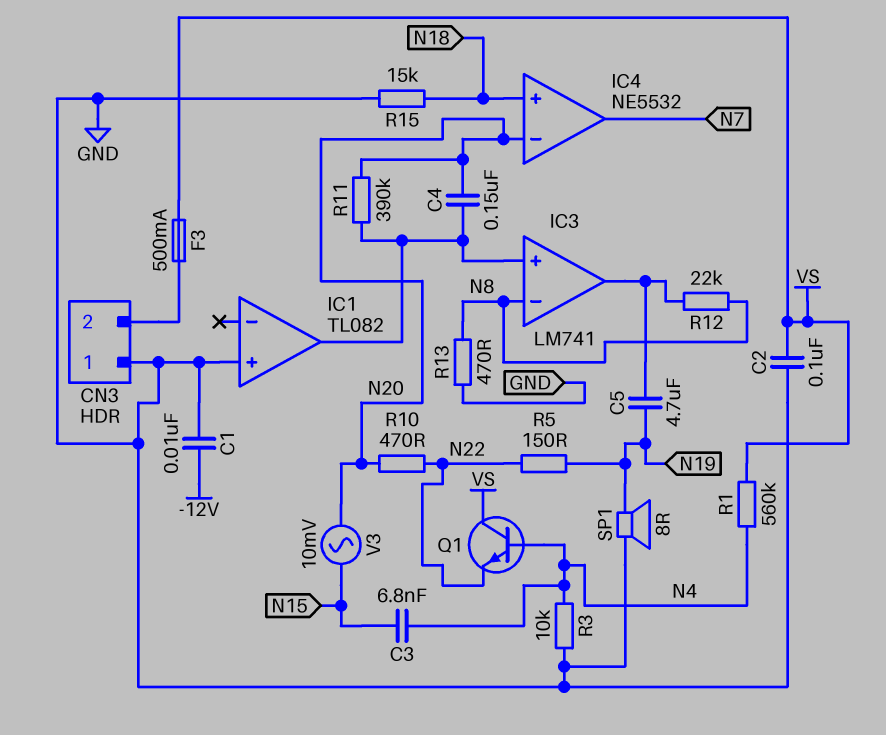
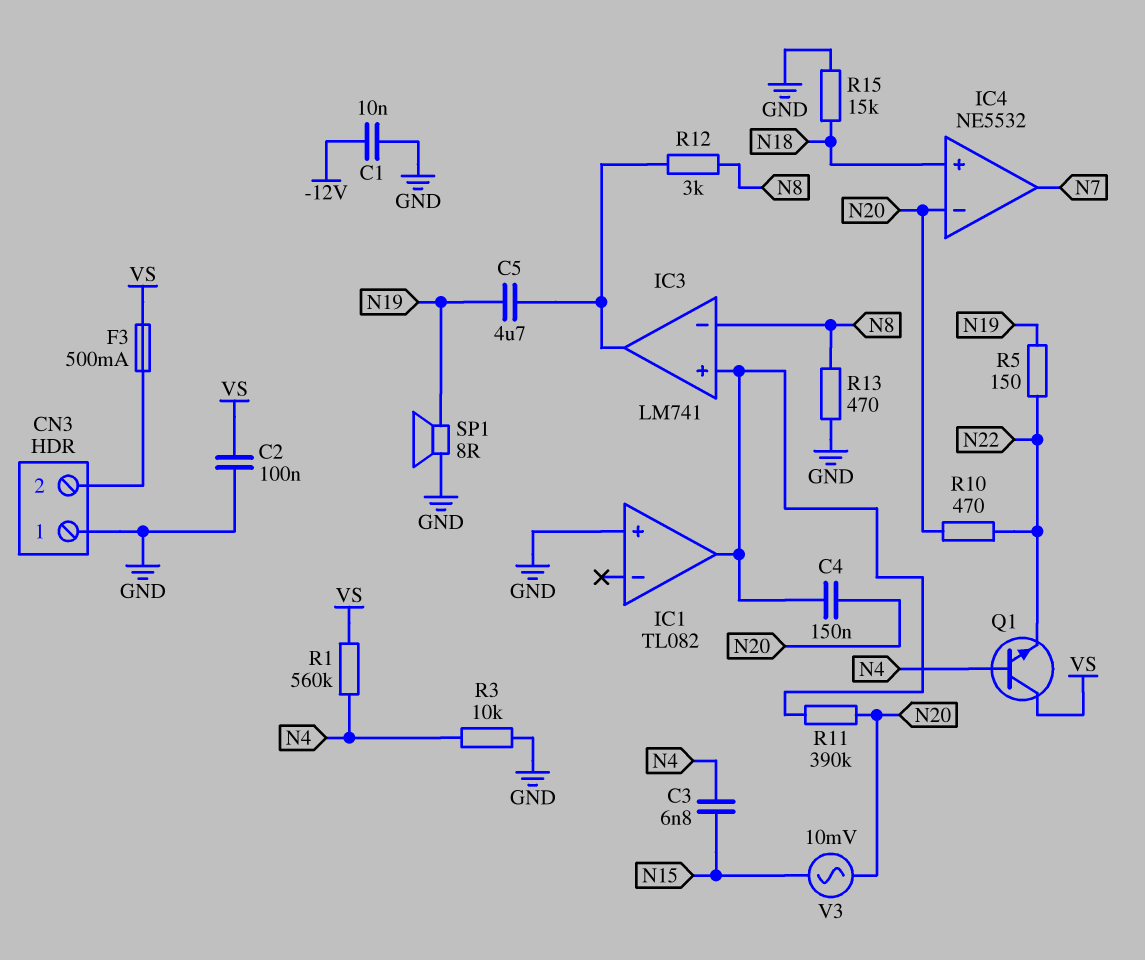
R12: 22k (IC3/out, N8) -> 3k (IC3/out, N8)

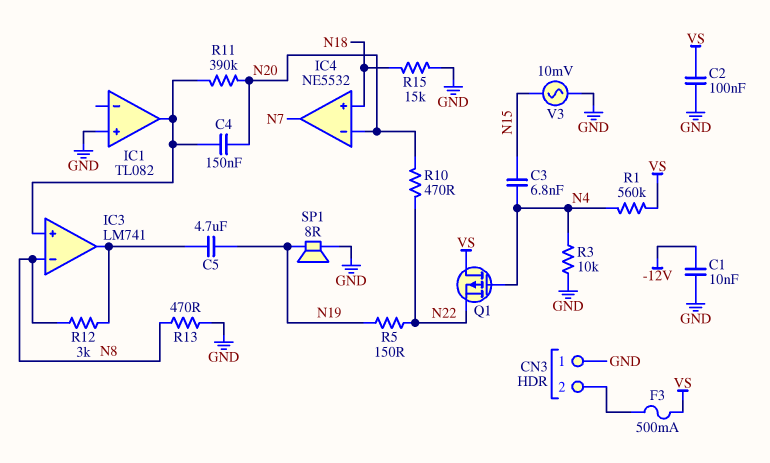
Q1: NPN (B N4, C VS, E N22) -> PMOS (G N4, D VS, S N22)
V3: AC 10mV (N15, N20) -> AC 10mV (GND, N15)

